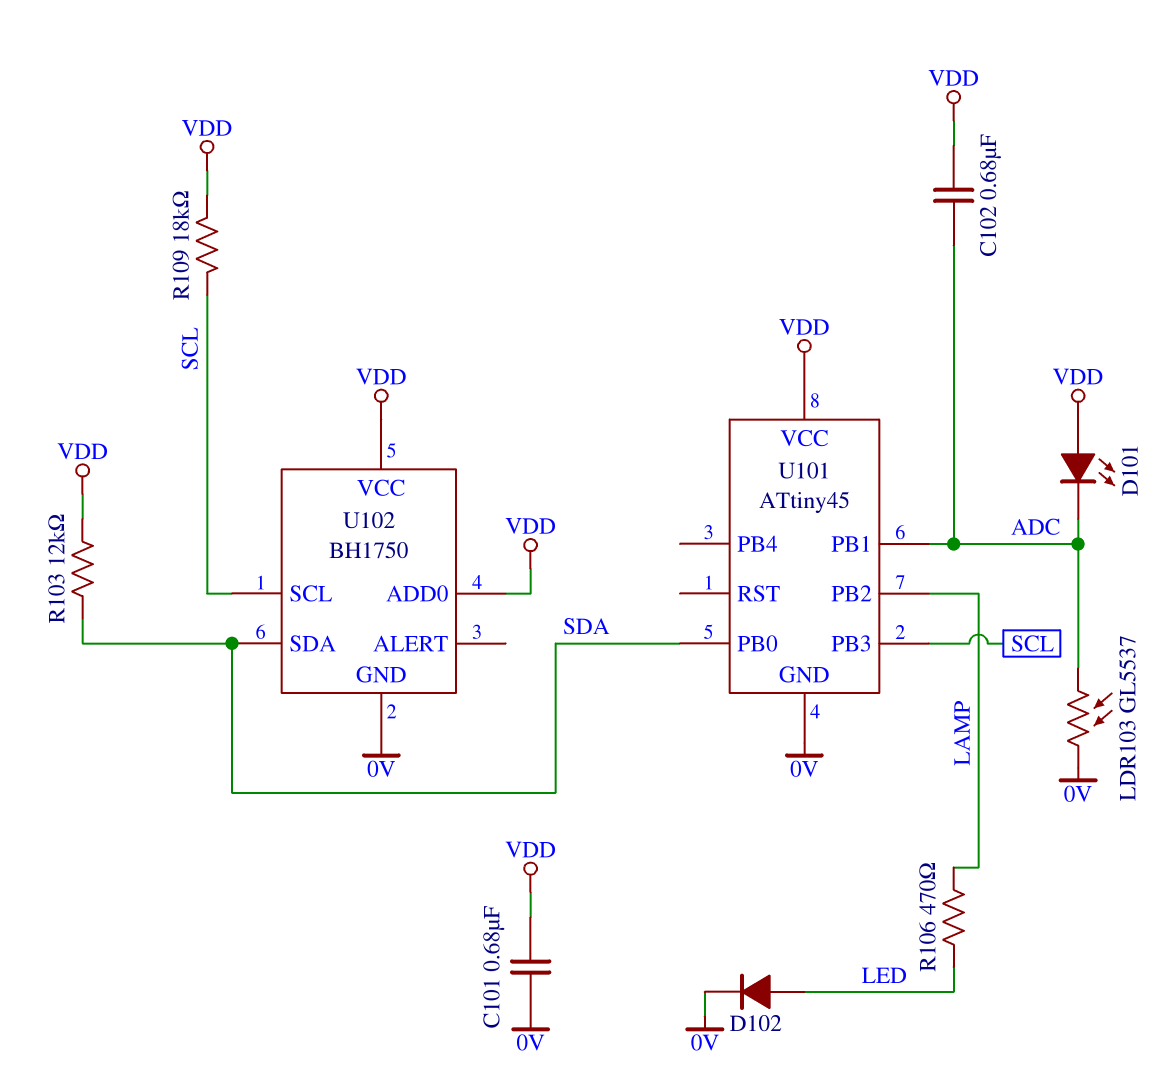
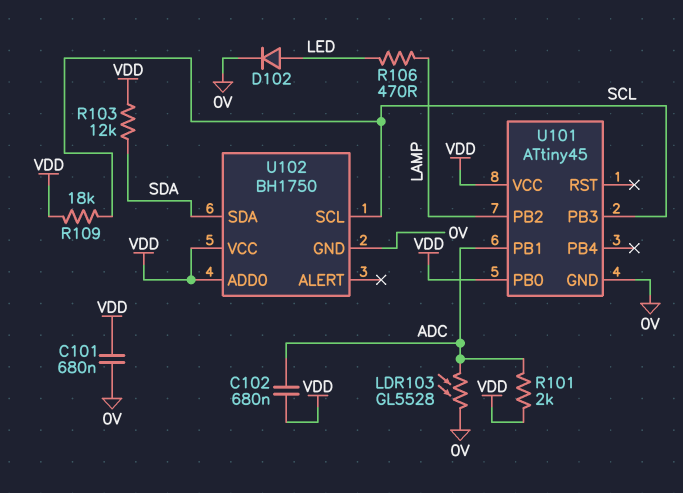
D101: LED (A VDD, K ADC) -> none
LDR103: GL5537 (0V, ADC) -> GL5528 (0V, ADC)
R101: none -> 2k (ADC, VDD)
U101 pin PB0: SDA -> VDD

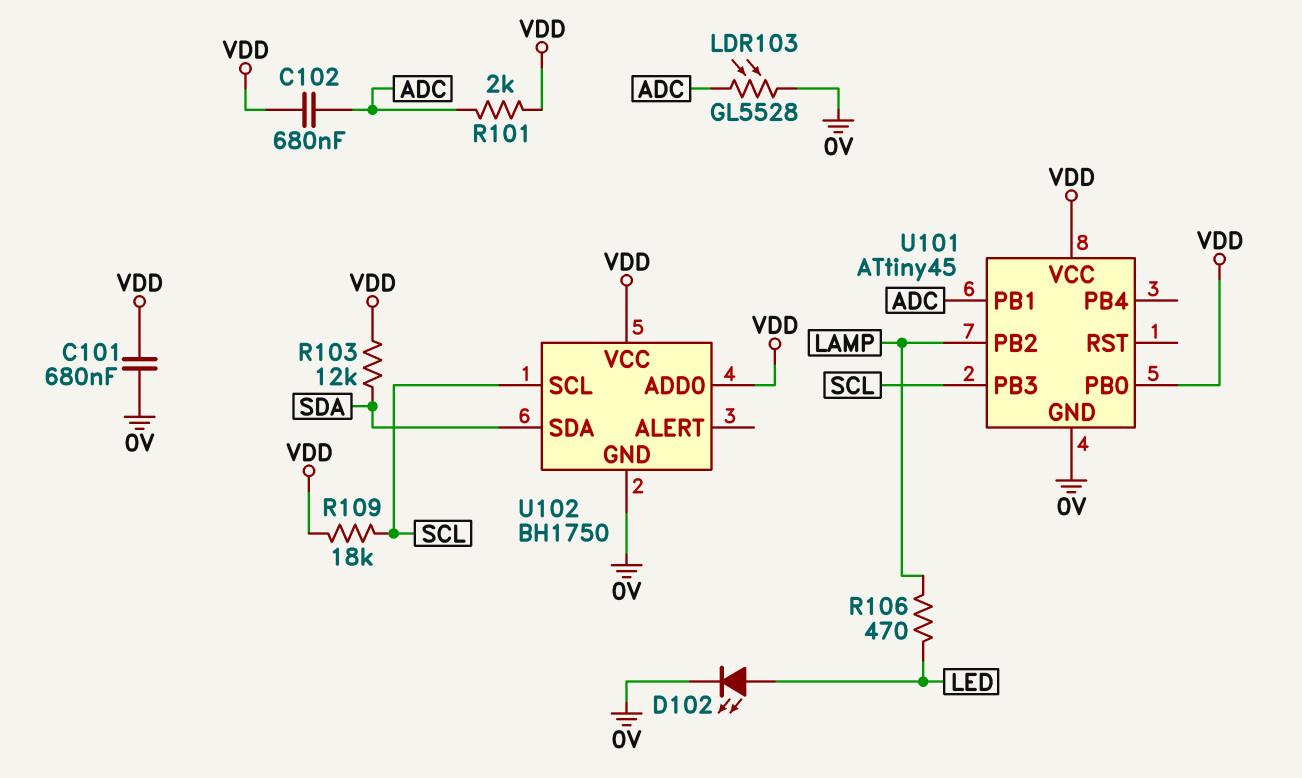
D102: diode (A LED, K 0V) -> LED (A LED, K 0V)

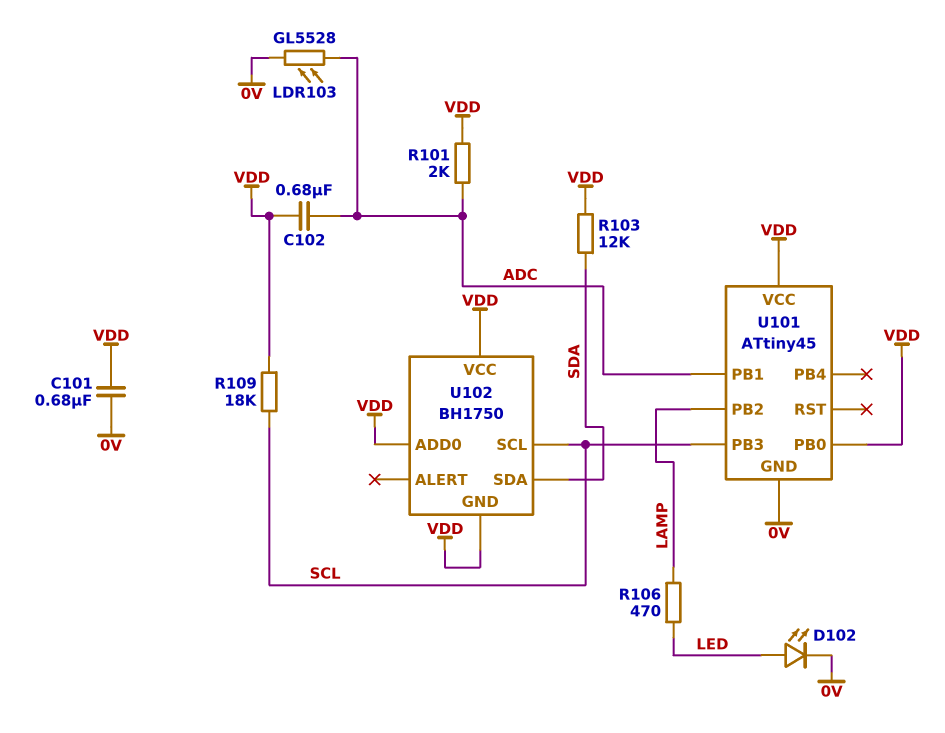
U102 pin GND: 0V -> VDD

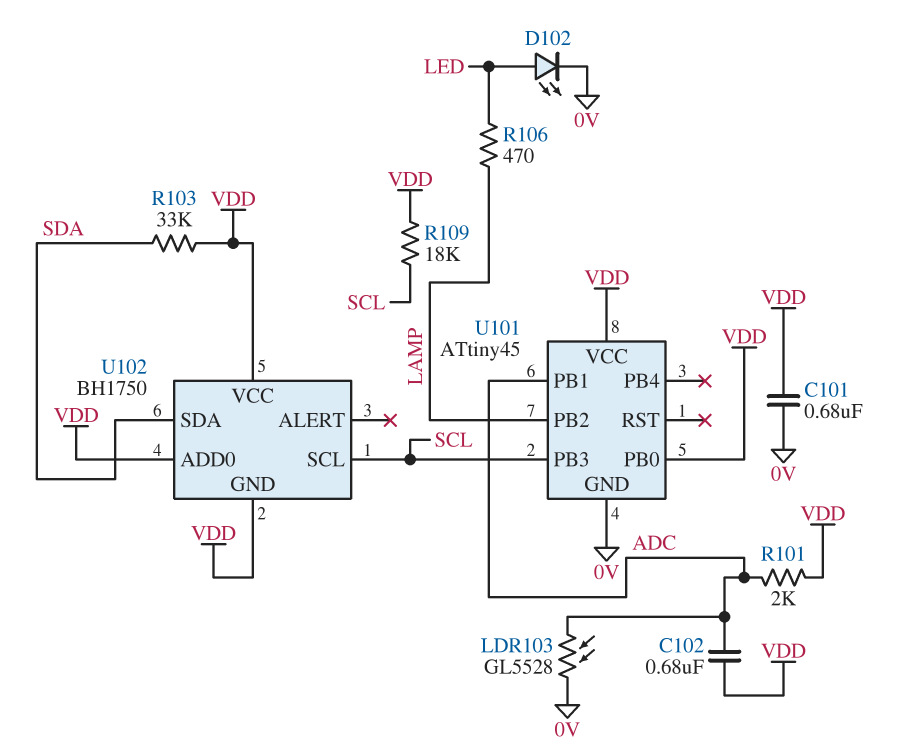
R103: 12k (SDA, VDD) -> 33k (SDA, VDD)

